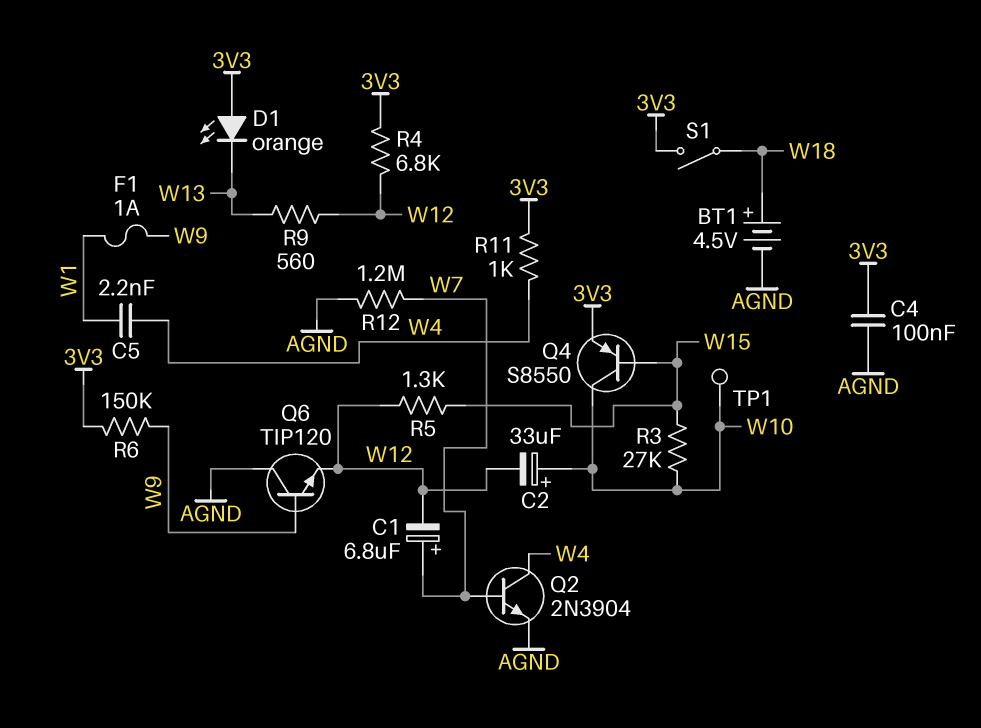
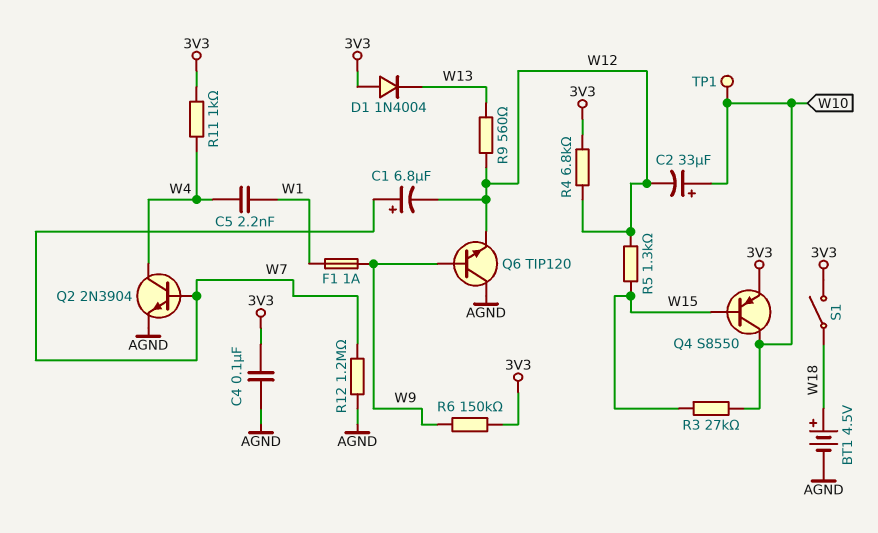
D1: LED orange (A 3V3, K W13) -> diode 1N4004 (A 3V3, K W13)

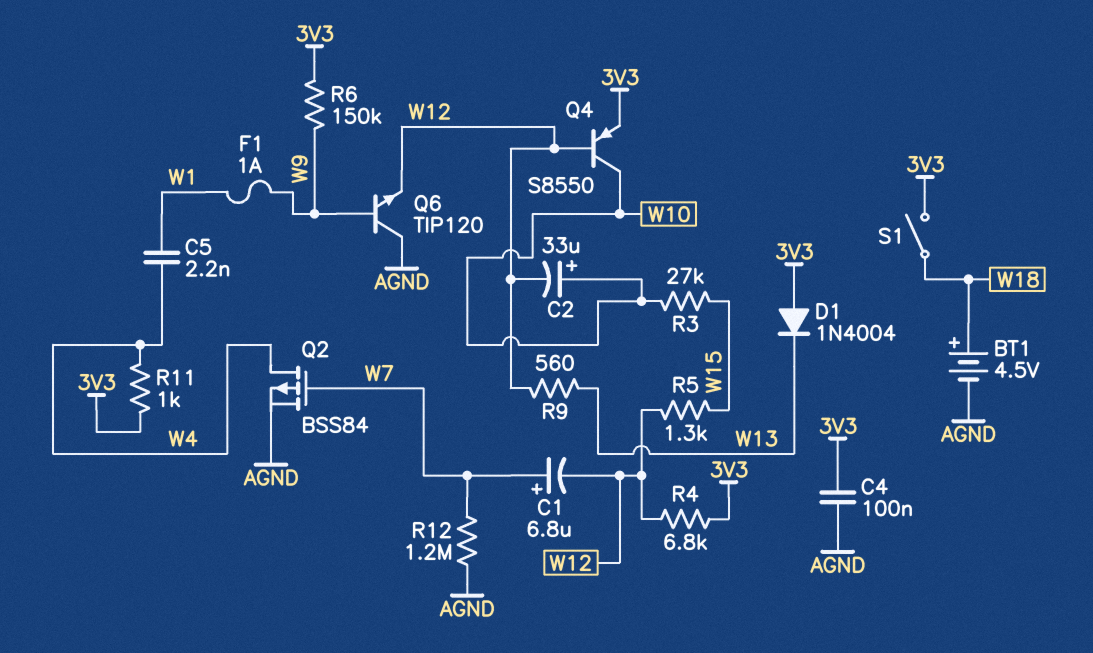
Q2: NPN 2N3904 (B W7, C W4, E AGND) -> PMOS BSS84 (G W7, D W4, S AGND)
Q4: PNP S8550 (B W15, C W10, E 3V3) -> PNP S8550 (B W12, C W10, E 3V3)
TP1: test point (W10) -> none

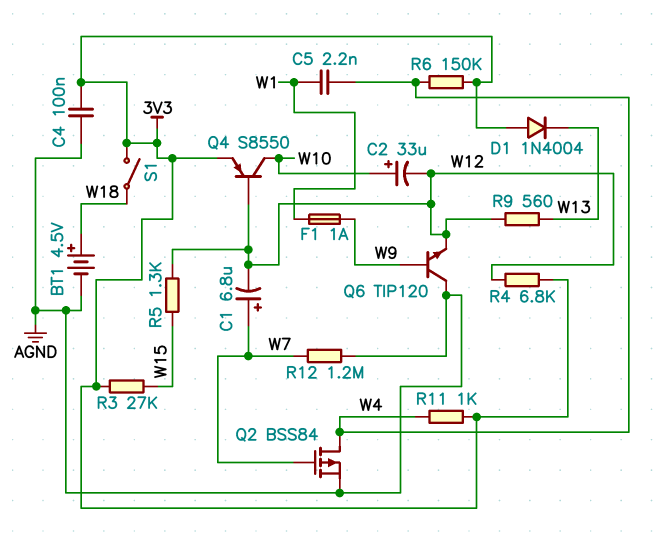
R3: 27k (W10, W15) -> 27k (3V3, W15)
R6: 150k (3V3, W9) -> 150k (3V3, W4)

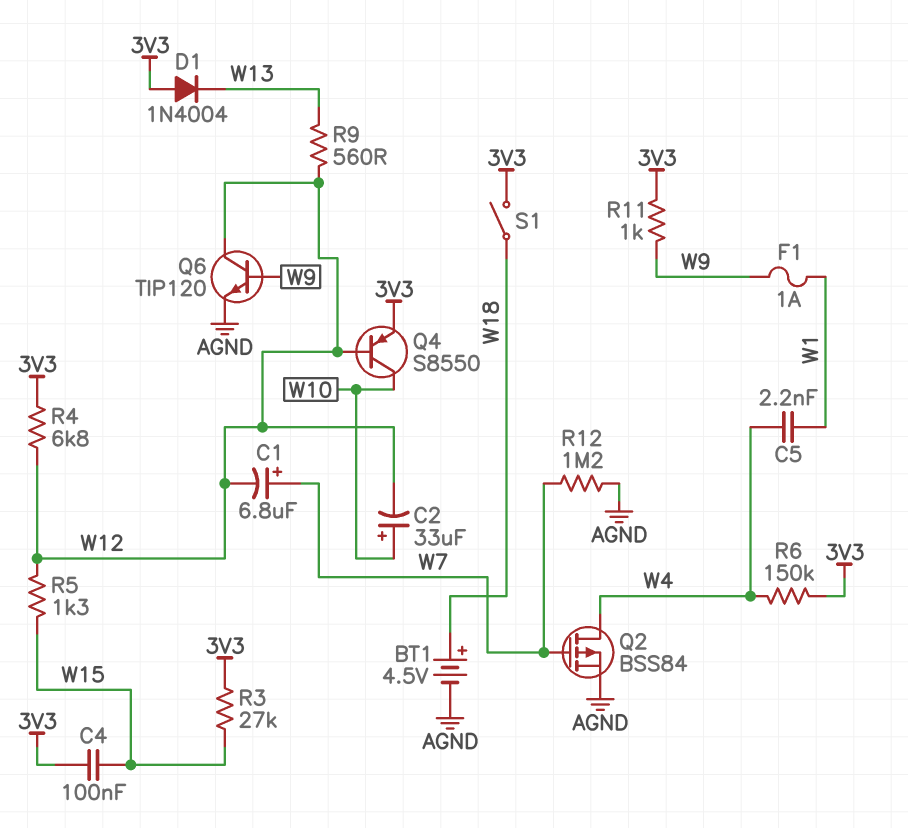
C4: 100nF (3V3, AGND) -> 100nF (3V3, W15)
Q6: NPN TIP120 (B W9, C AGND, E W12) -> NPN TIP120 (B W9, C W12, E AGND)
R11: 1k (3V3, W4) -> 1k (3V3, W9)

